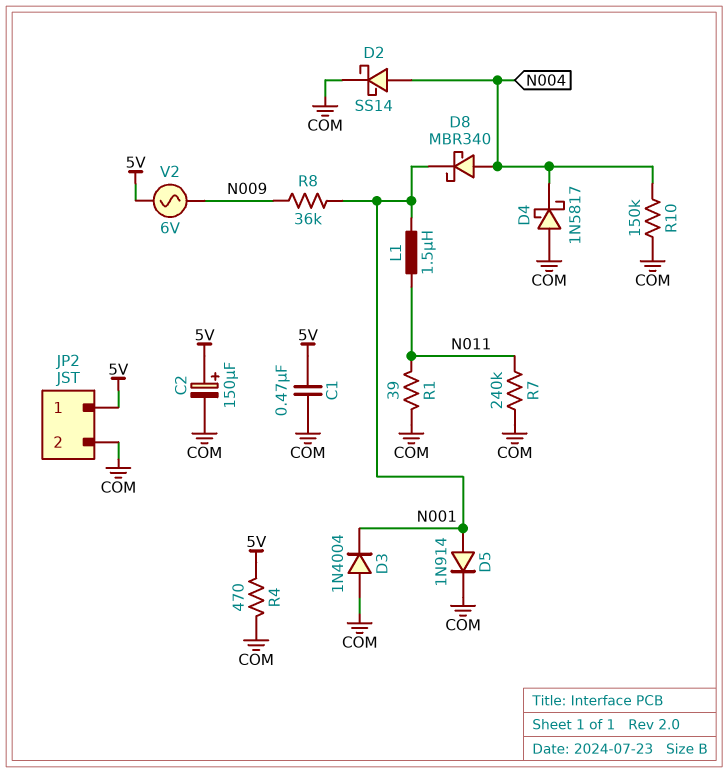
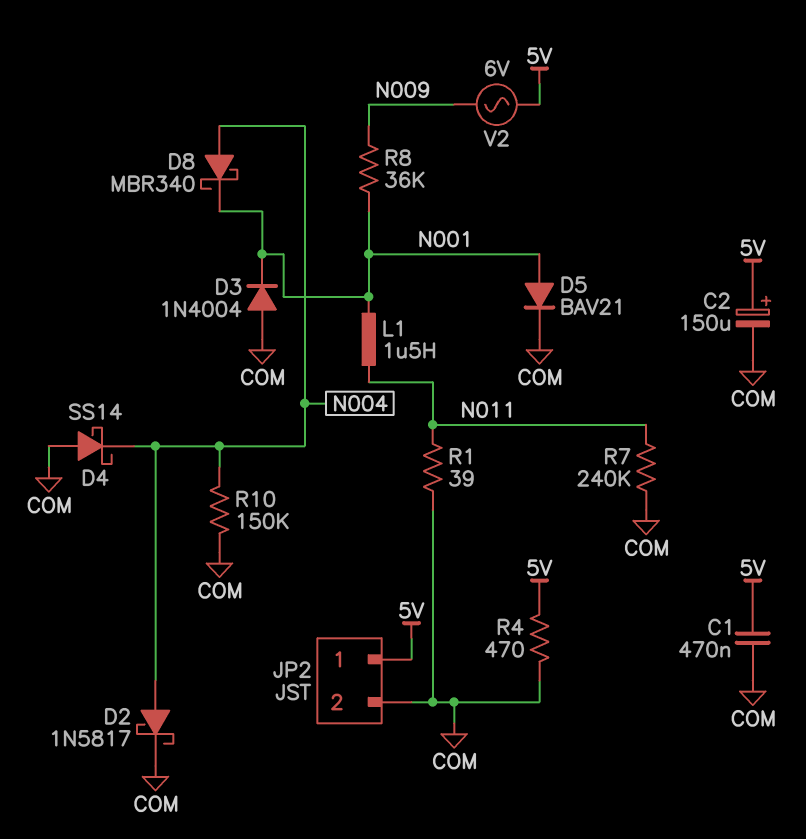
D2: schottky SS14 (A N004, K COM) -> schottky 1N5817 (A N004, K COM)
D4: schottky 1N5817 (A COM, K N004) -> schottky SS14 (A COM, K N004)
D5: diode 1N914 (A N001, K COM) -> diode BAV21 (A N001, K COM)

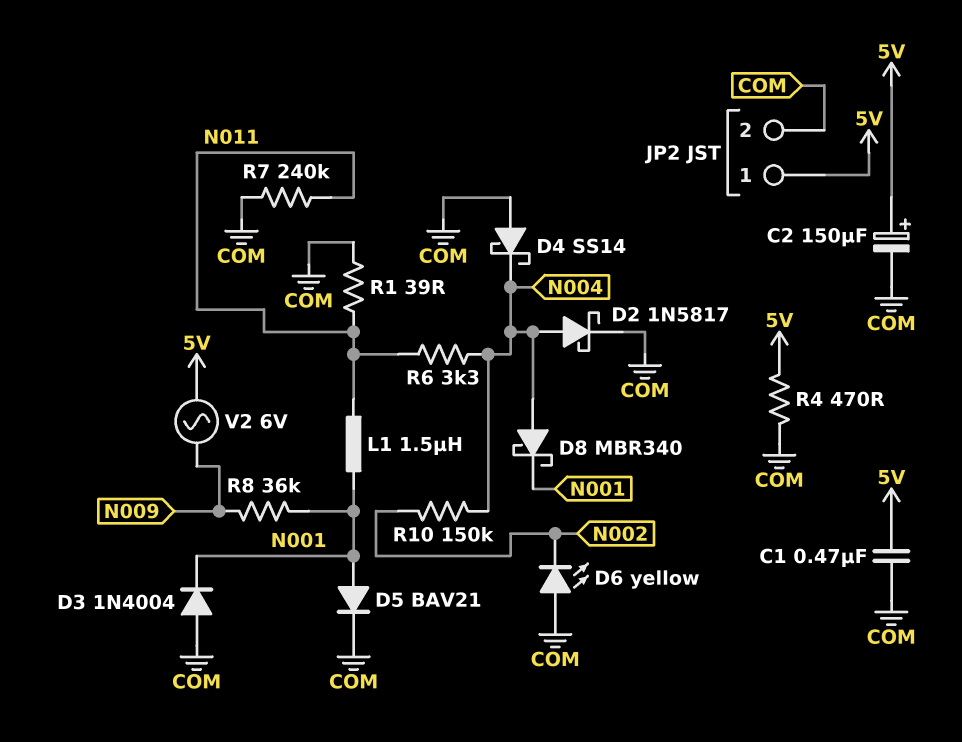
D6: none -> LED yellow (A COM, K N002)
R6: none -> 3.3k (N004, N011)
R10: 150k (COM, N004) -> 150k (N002, N004)

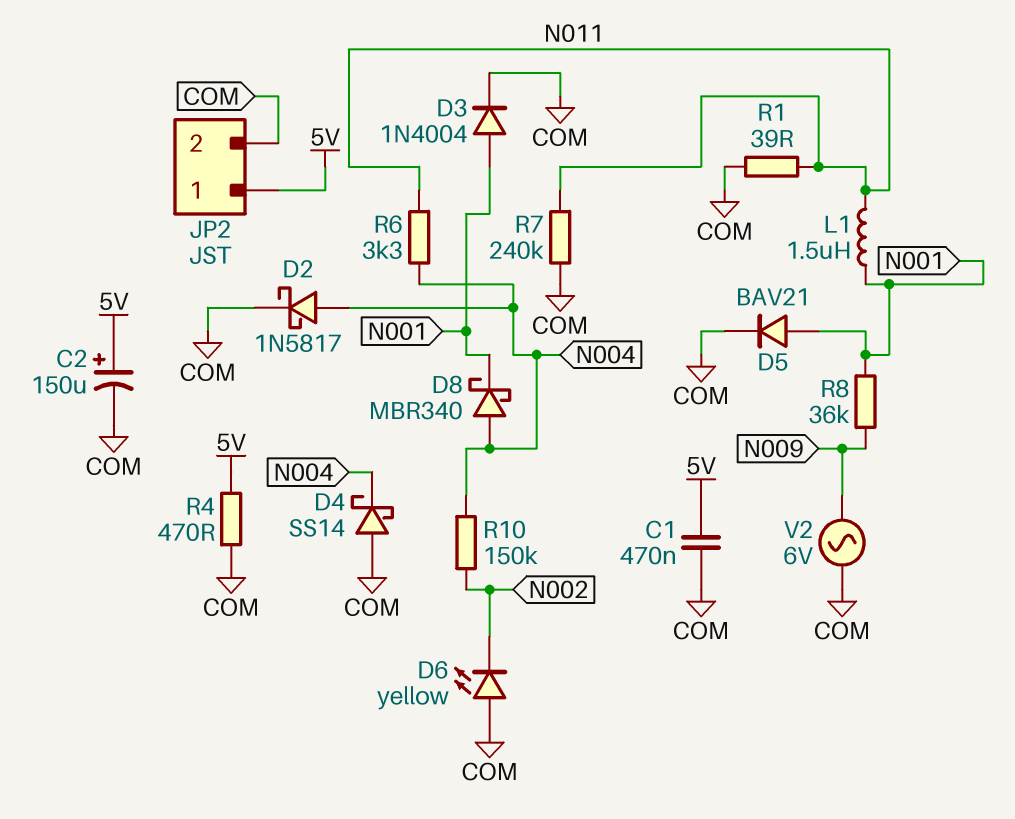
D3: diode 1N4004 (A COM, K N001) -> diode 1N4004 (A N001, K COM)
V2: AC 6V (5V, N009) -> AC 6V (COM, N009)

